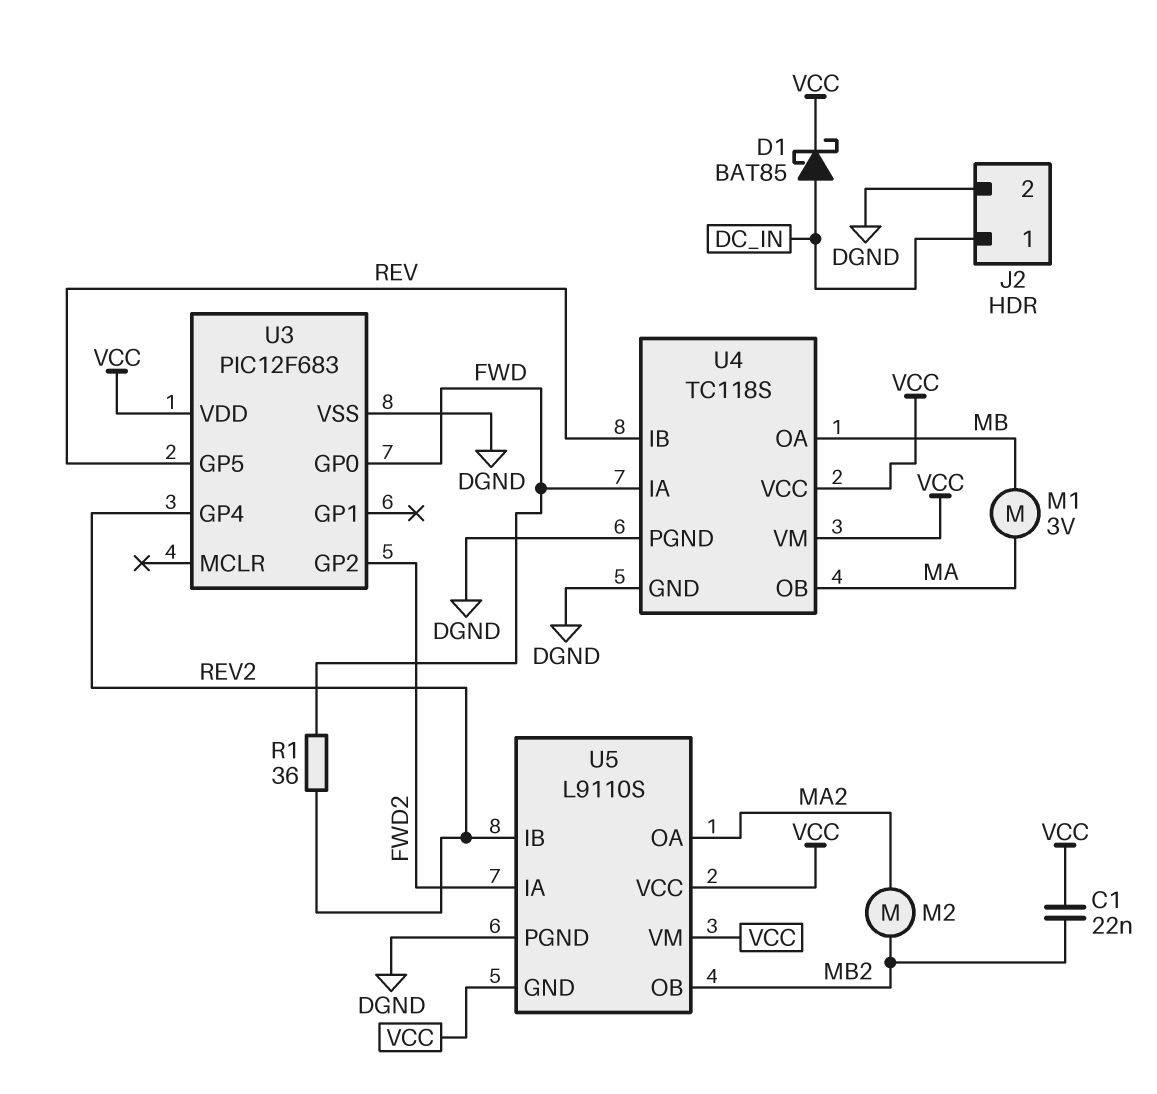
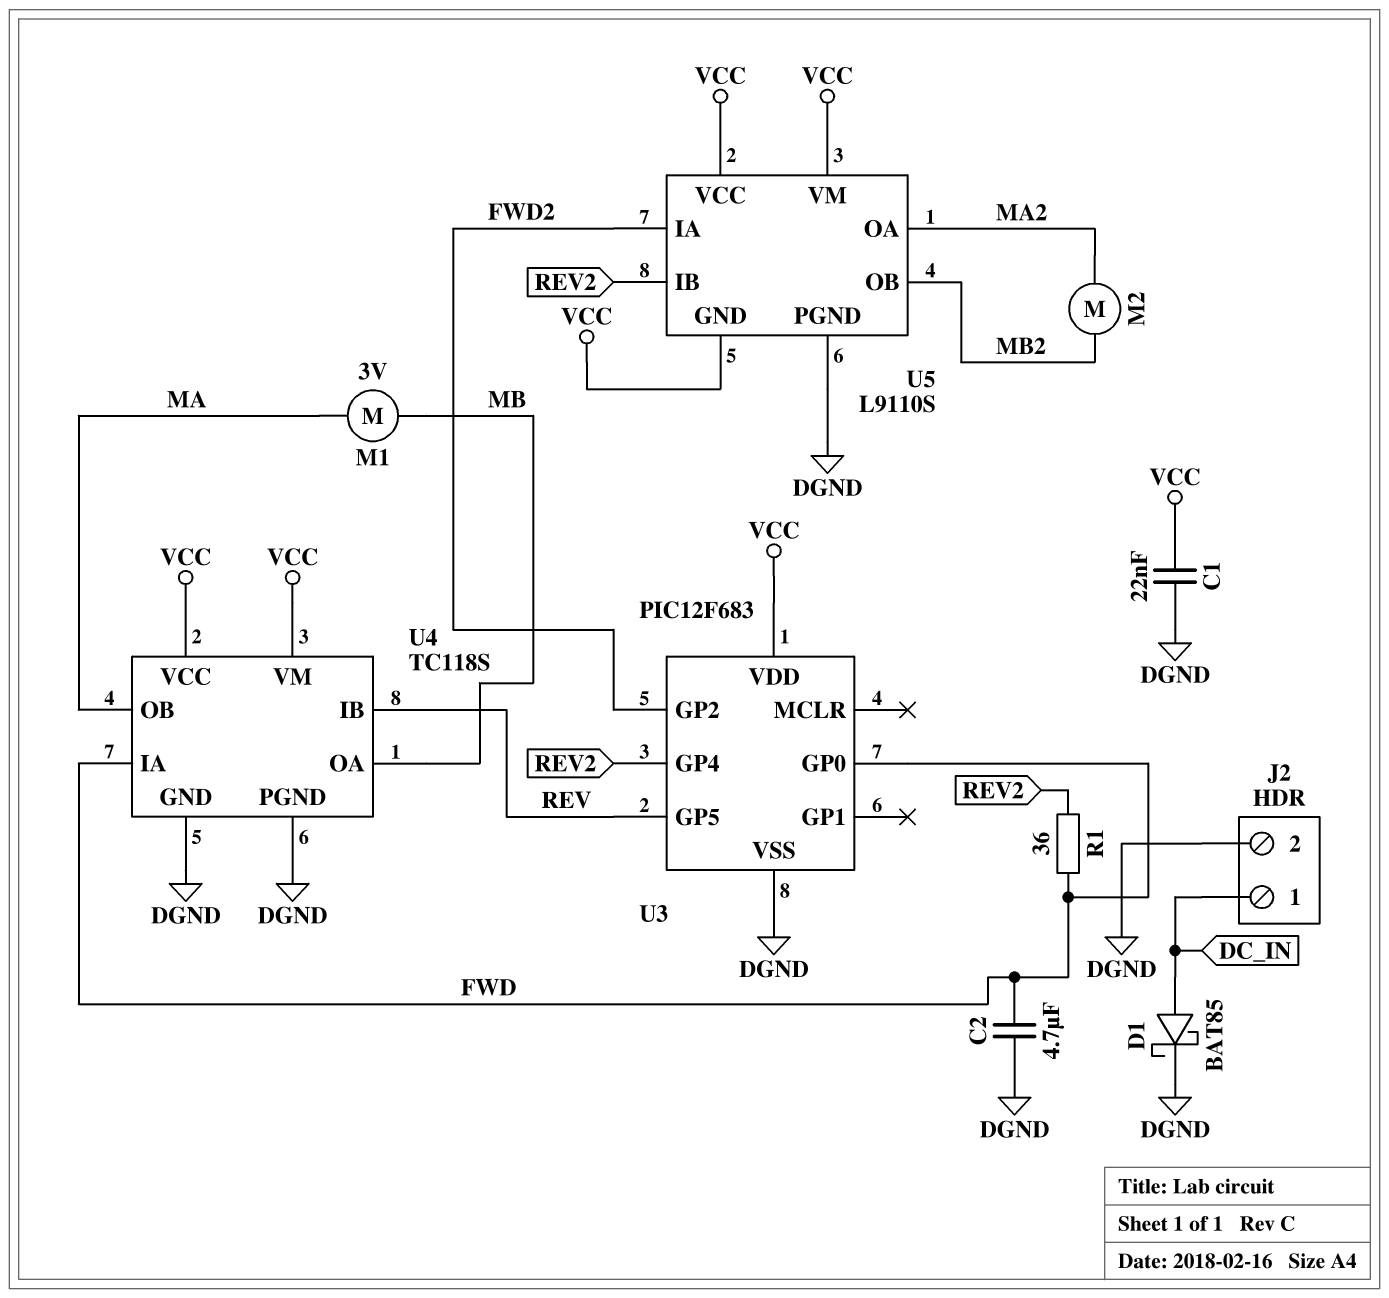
C1: 22nF (MB2, VCC) -> 22nF (DGND, VCC)
C2: none -> 4.7uF (DGND, FWD)
D1: schottky BAT85 (A DC_IN, K VCC) -> schottky BAT85 (A DC_IN, K DGND)

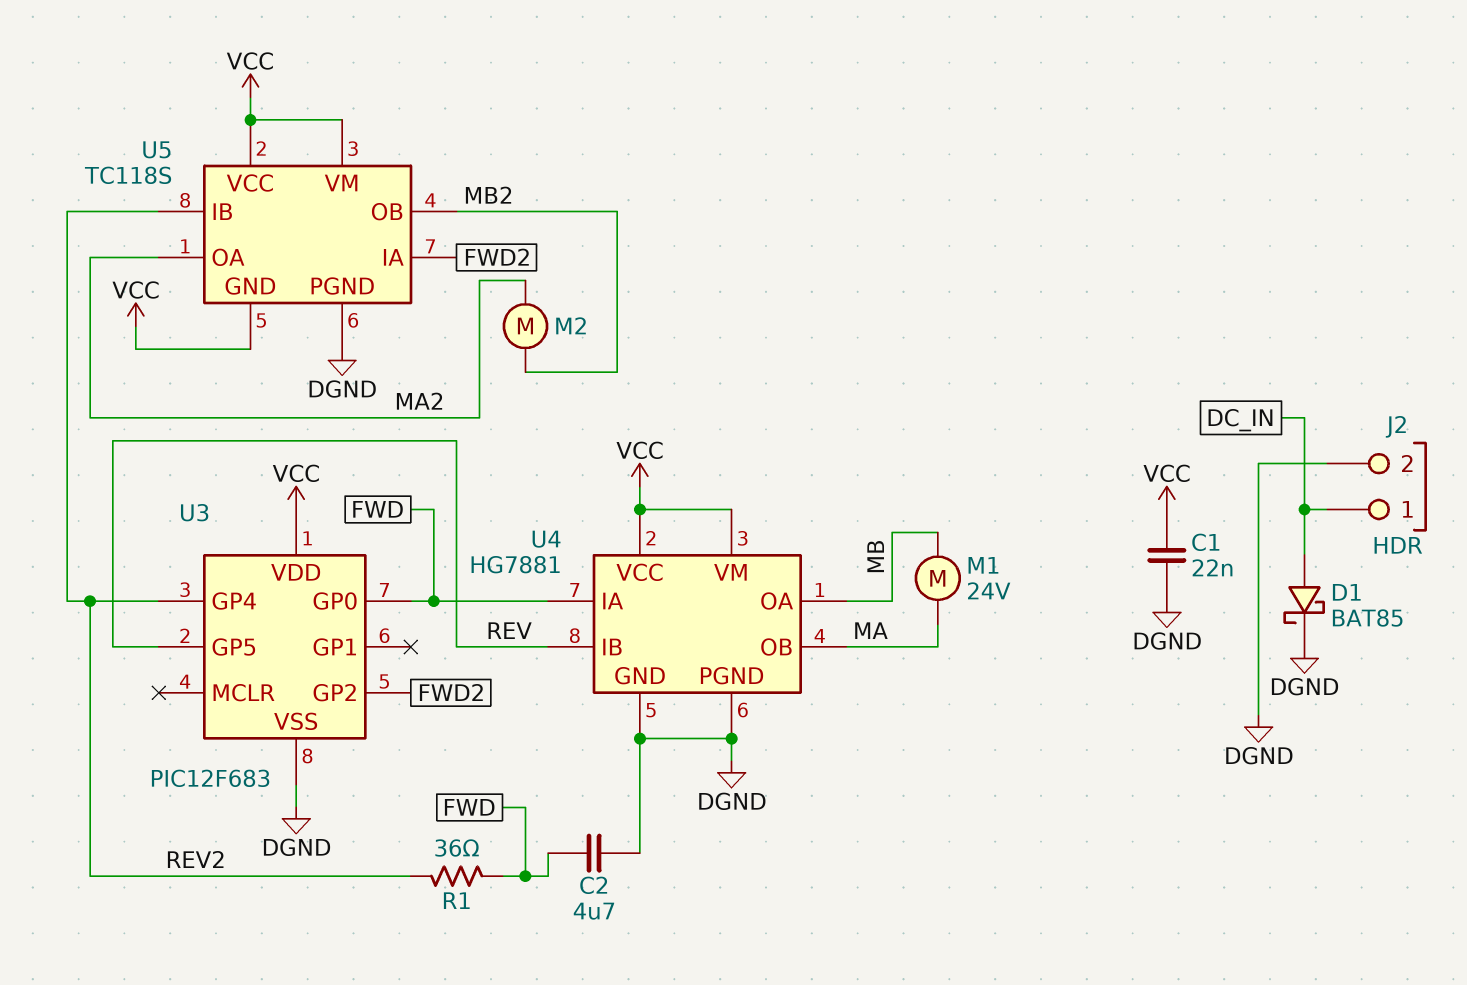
M1: motor 3V (MA, MB) -> motor 24V (MA, MB)
U4: TC118S -> HG7881
U5: L9110S -> TC118S

